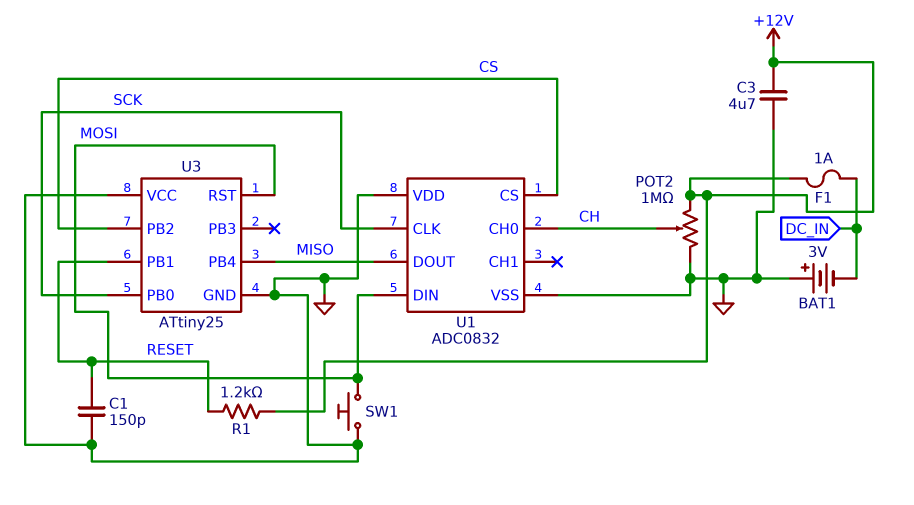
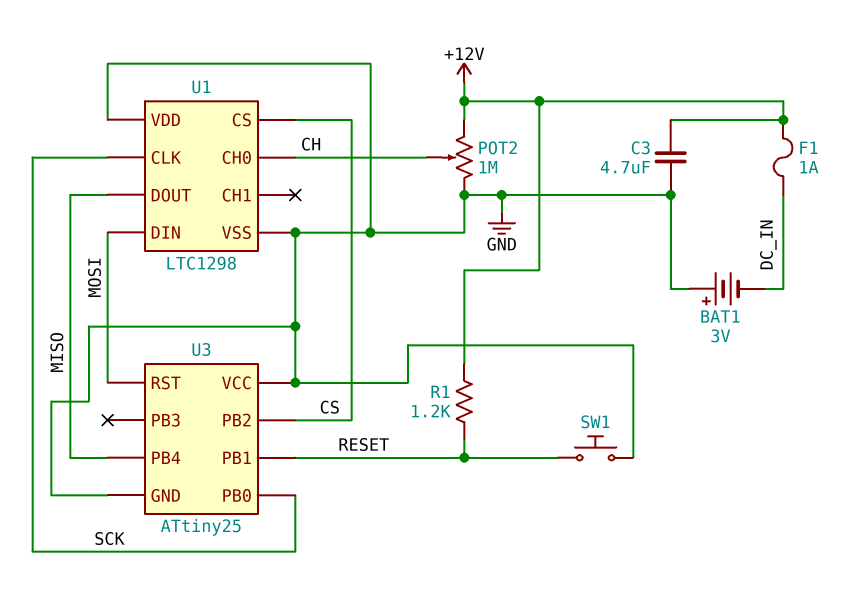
C1: 150pF (GND, RESET) -> none
SW1: button (GND, MOSI) -> button (GND, RESET)
U1: ADC0832 -> LTC1298

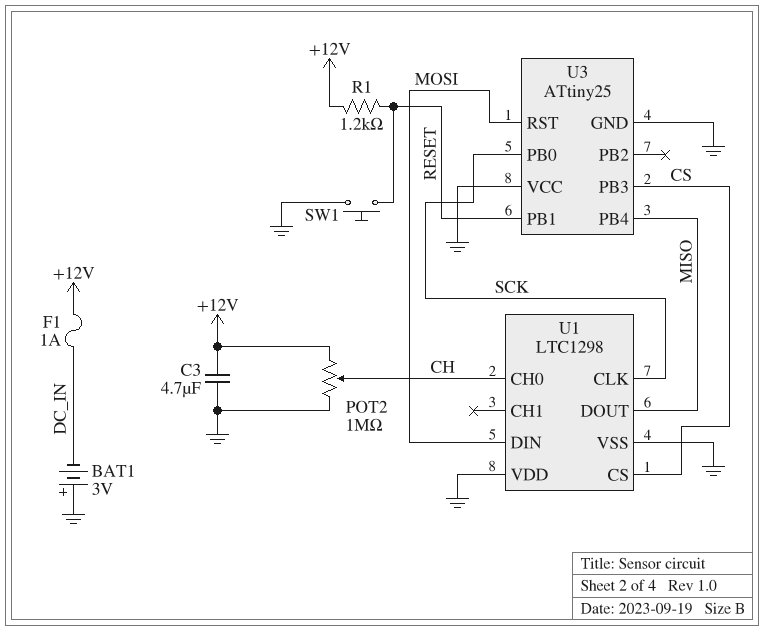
U3 pin PB2: CS -> none
U3 pin PB3: none -> CS

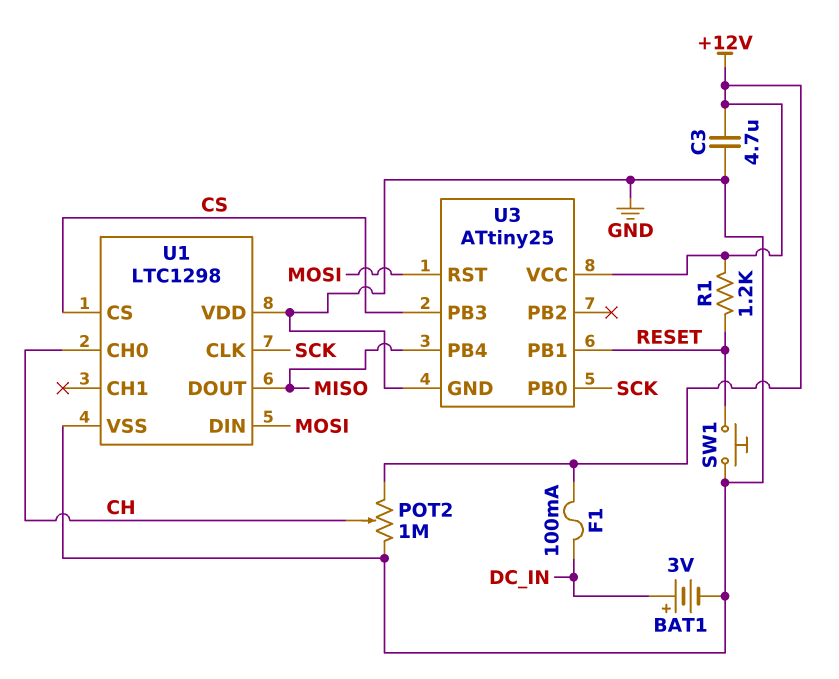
BAT1: 3V (plus GND, minus DC_IN) -> 3V (plus DC_IN, minus GND)
F1: 1A (+12V, DC_IN) -> 100mA (+12V, DC_IN)
U3 pin VCC: GND -> +12V

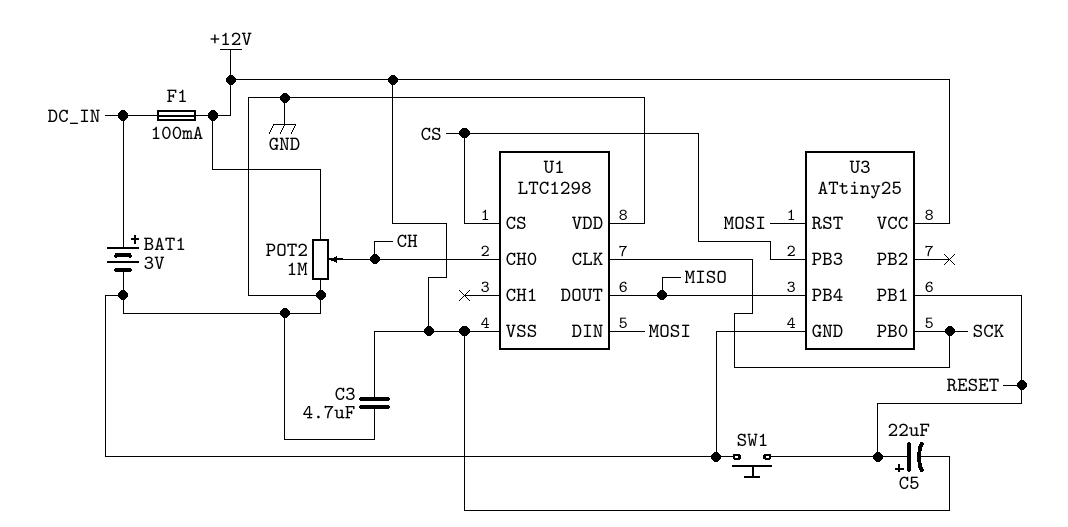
C5: none -> 22uF (plus RESET, minus +12V)
R1: 1.2k (+12V, RESET) -> none
U1 pin VSS: GND -> +12V

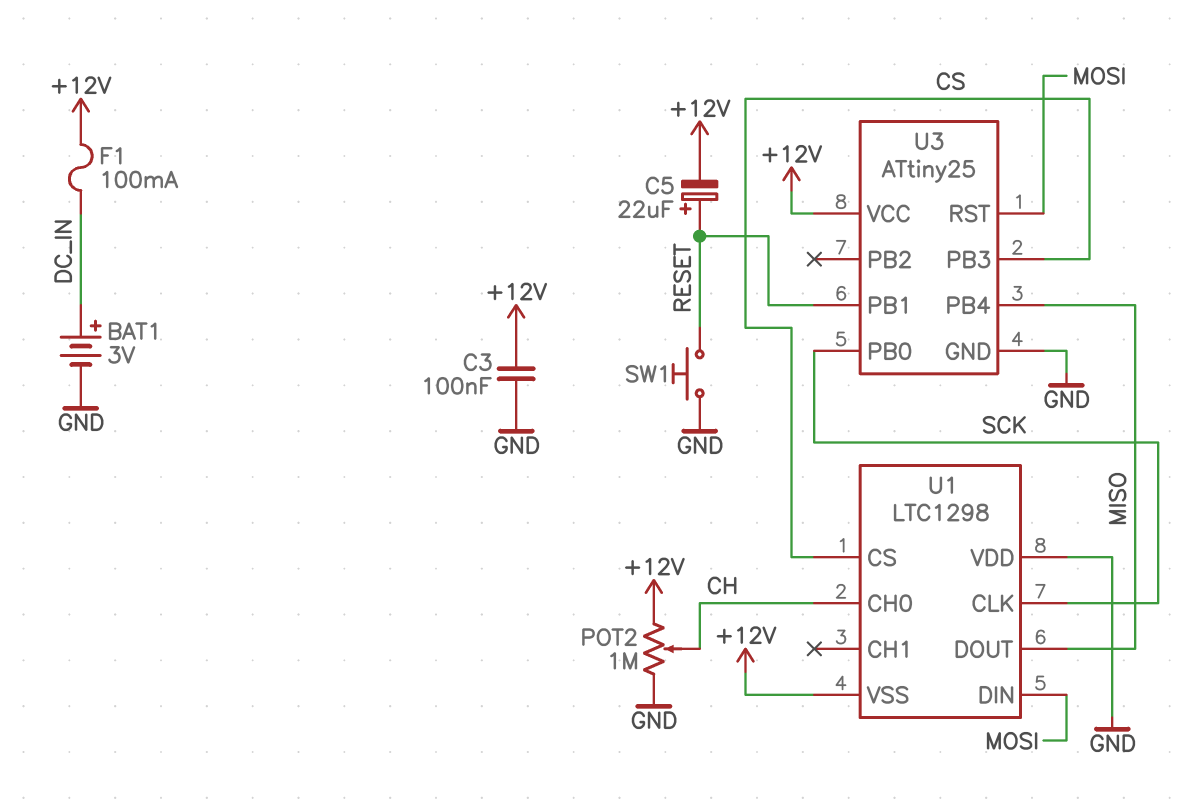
C3: 4.7uF (+12V, GND) -> 100nF (+12V, GND)

